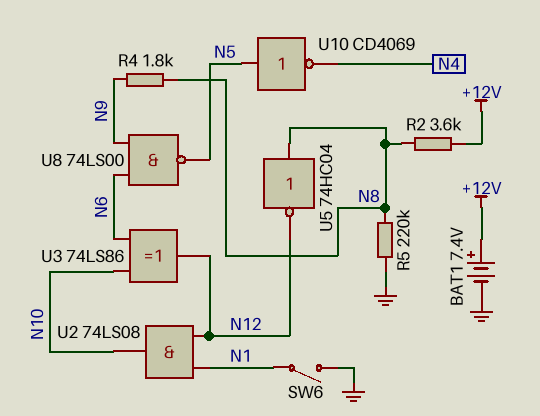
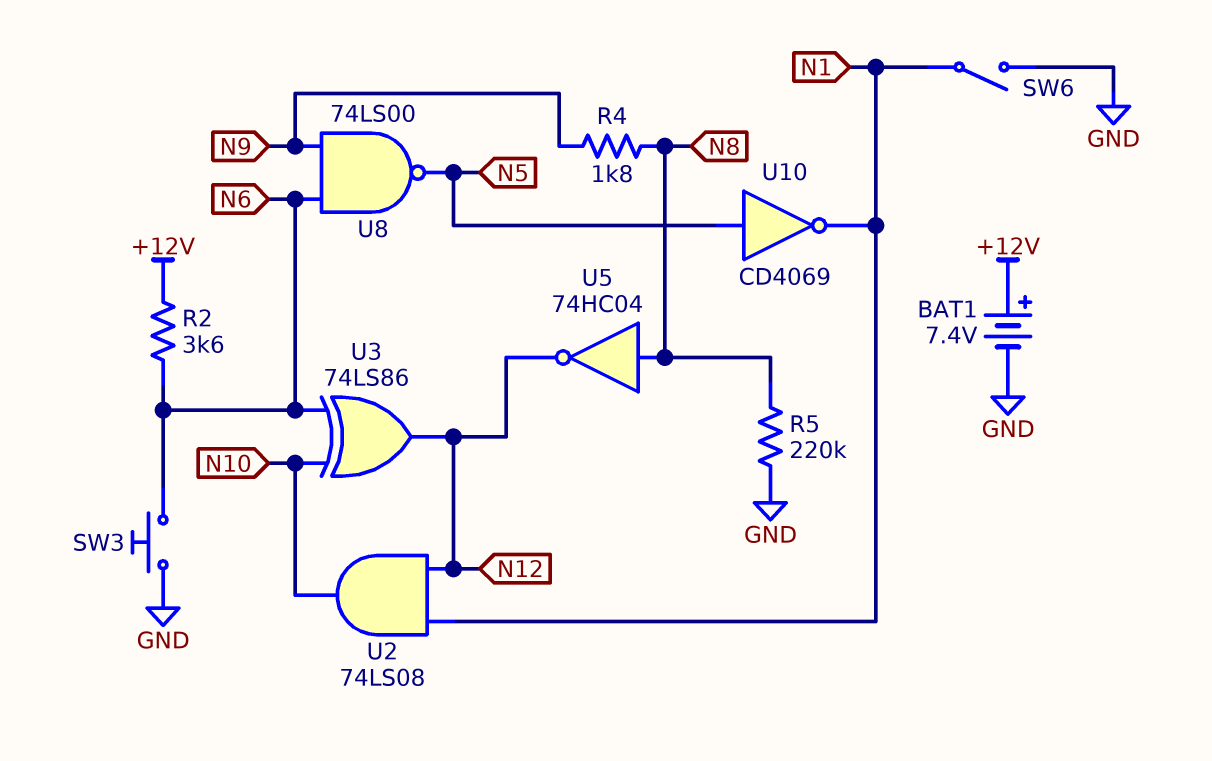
R2: 3.6k (+12V, N8) -> 3.6k (+12V, N6)
SW3: none -> button (GND, N6)
U10: NOT CD4069 (in N5, out N4) -> NOT CD4069 (in N5, out N1)

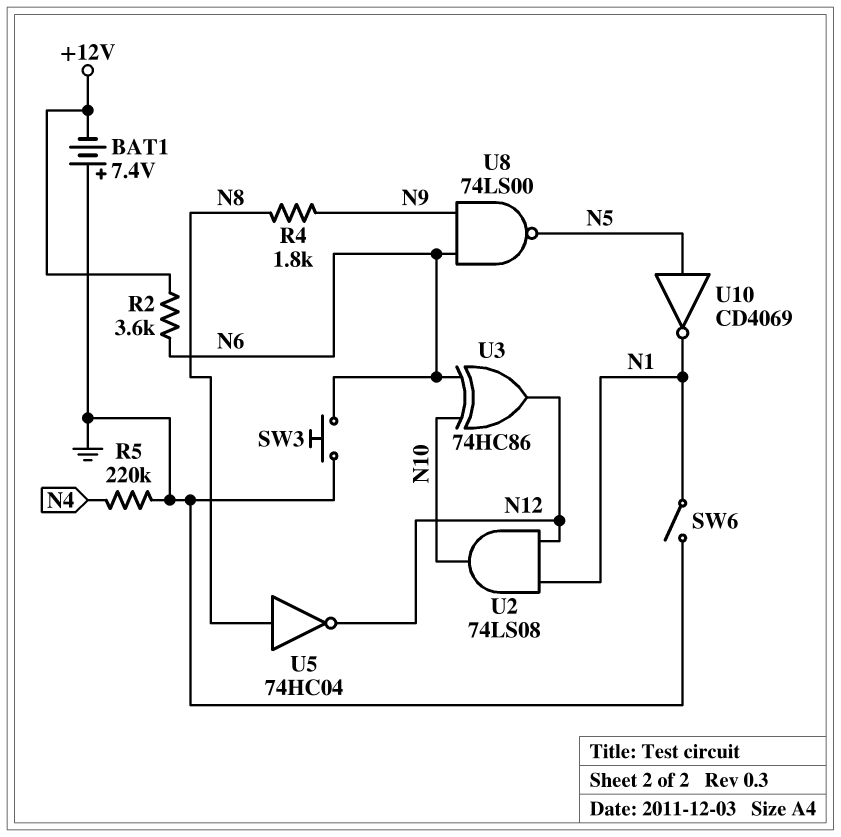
BAT1: 7.4V (plus +12V, minus GND) -> 7.4V (plus GND, minus +12V)
R5: 220k (GND, N8) -> 220k (GND, N4)
U3: XOR 74LS86 (in N6, in N10, out N12) -> XOR 74HC86 (in N6, in N10, out N12)

